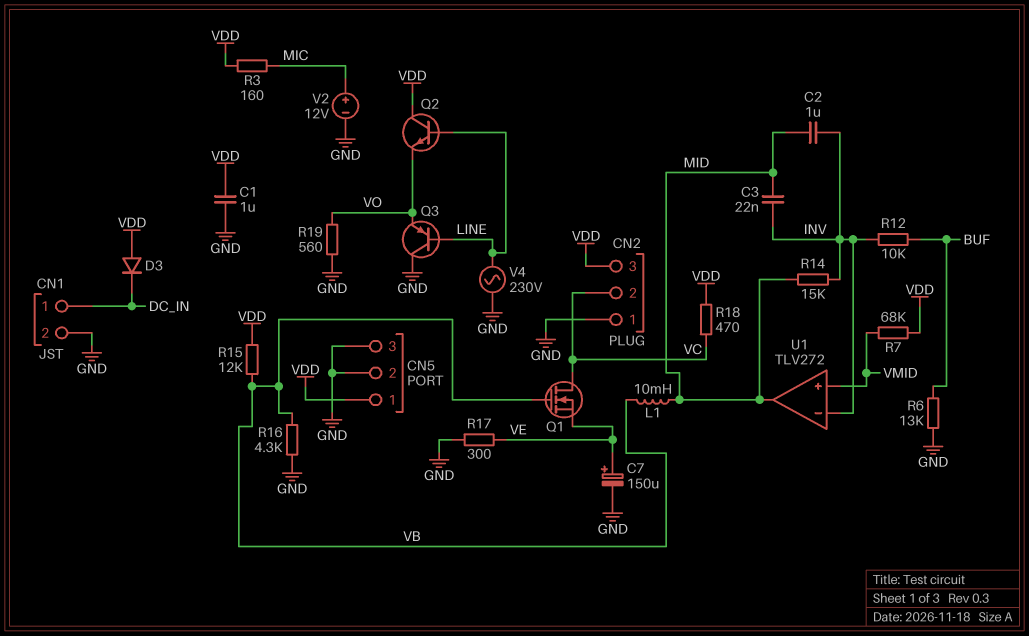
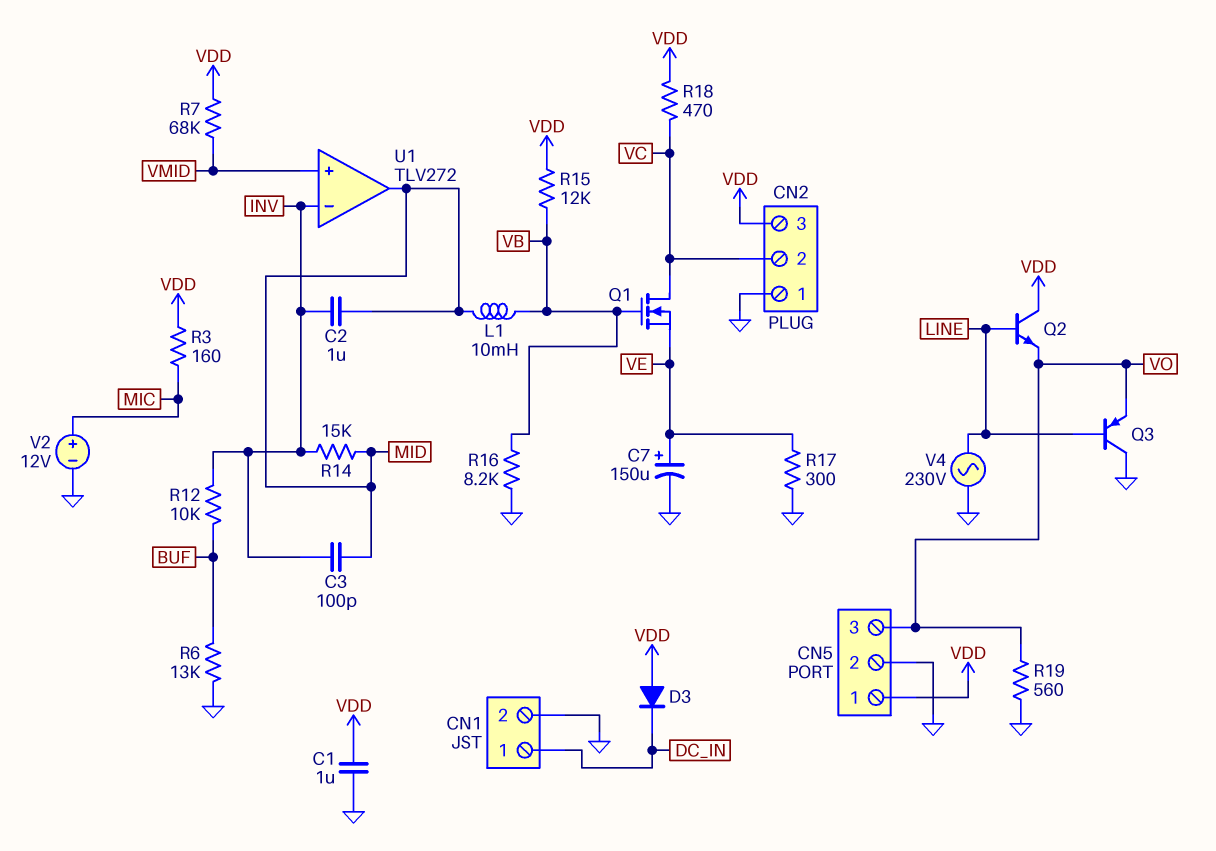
C3: 22nF (INV, MID) -> 100pF (INV, MID)
CN5 pin 3: GND -> VO
R16: 4.3k (GND, VB) -> 8.2k (GND, VB)

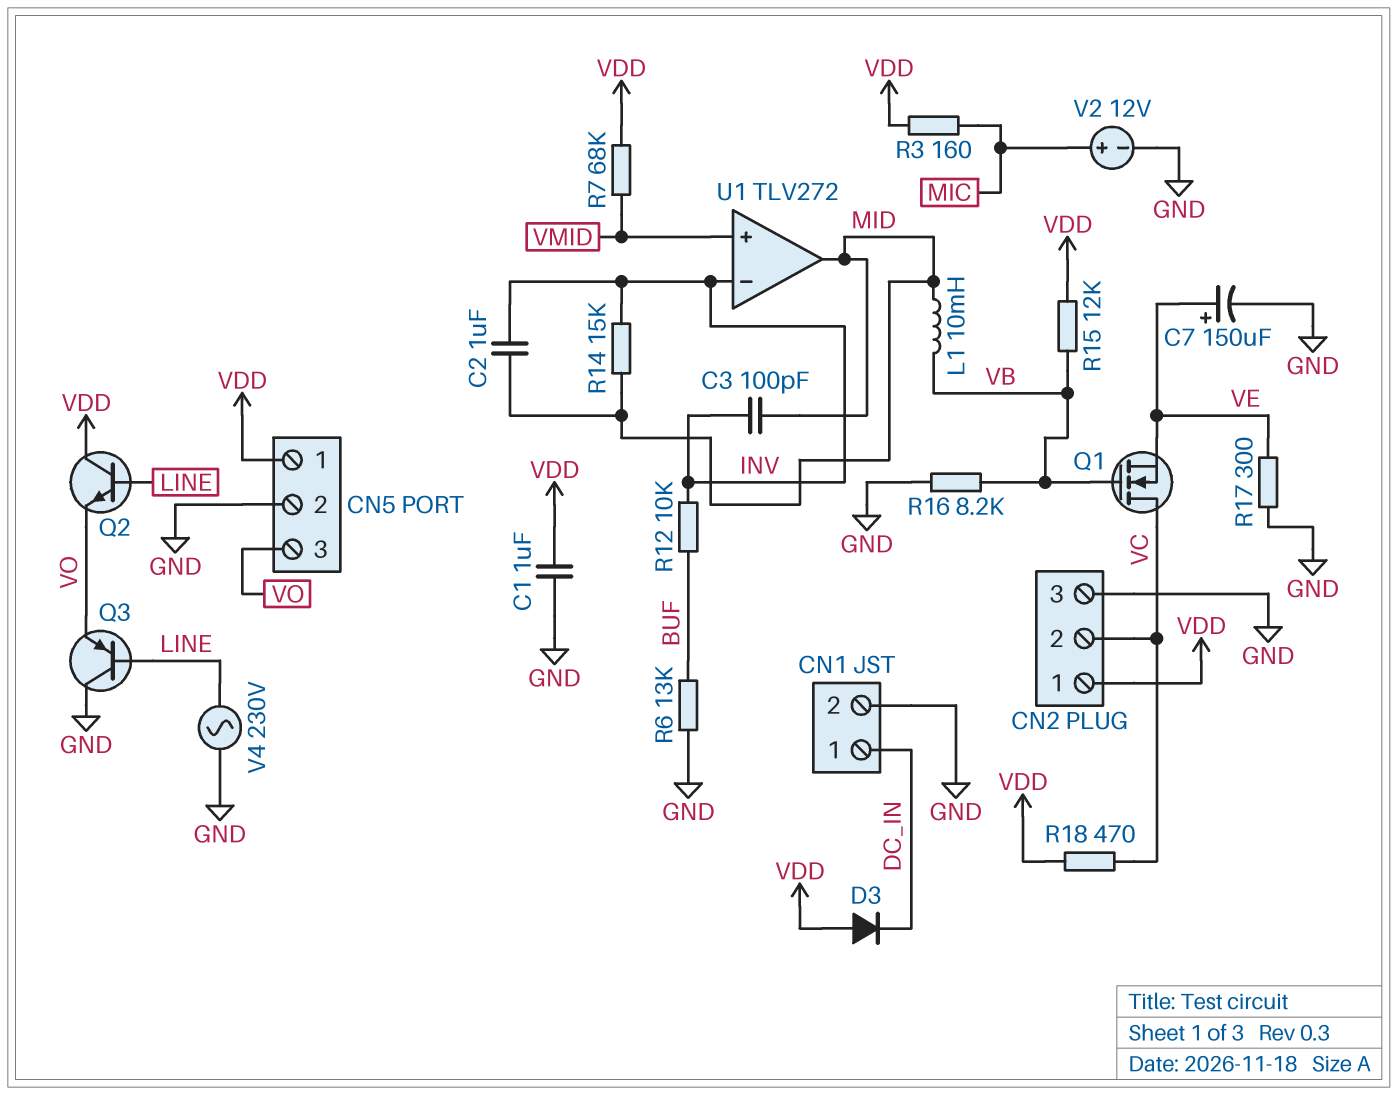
CN2 pin 1: GND -> VDD
CN2 pin 3: VDD -> GND
R19: 560 (GND, VO) -> none

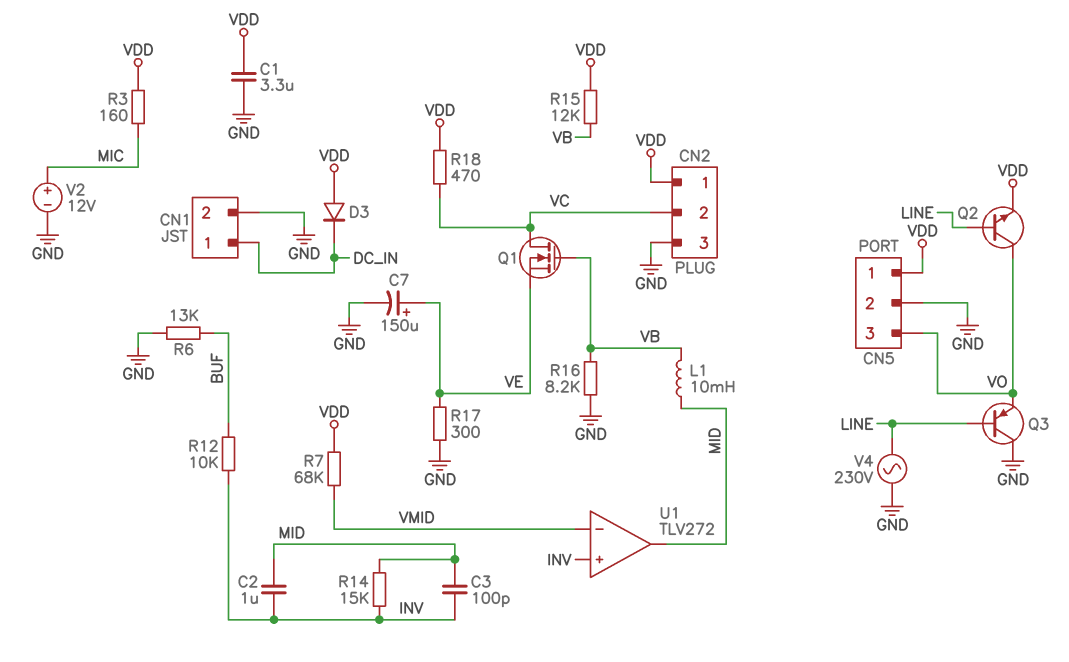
C1: 1uF (GND, VDD) -> 3.3uF (GND, VDD)
Q2: NPN (B LINE, C VDD, E VO) -> NPN (B LINE, C VO, E VDD)
U1 pin in+: VMID -> INV
U1 pin in-: INV -> VMID

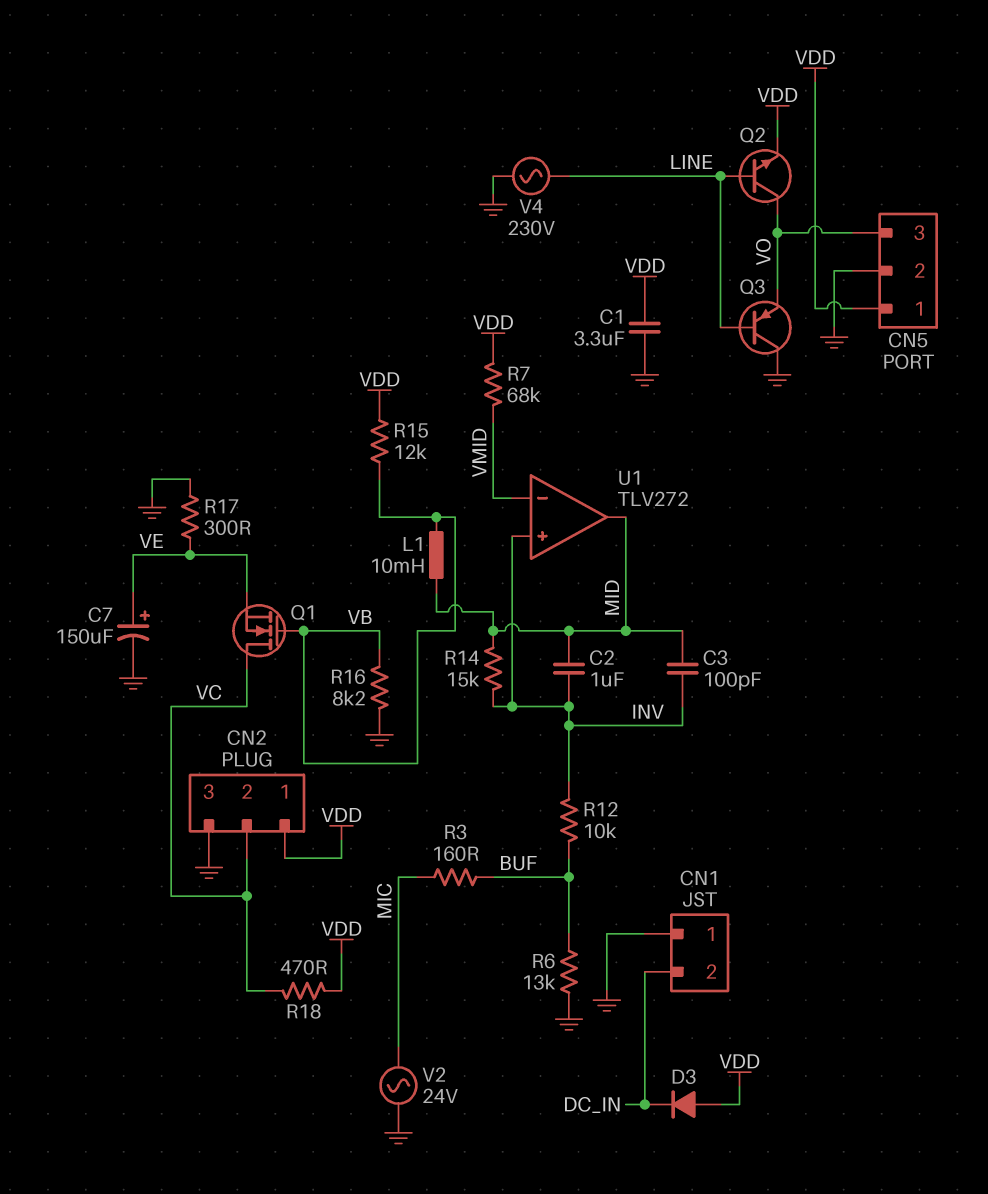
CN1 pin 1: DC_IN -> GND
CN1 pin 2: GND -> DC_IN
R3: 160 (MIC, VDD) -> 160 (BUF, MIC)
V2: 12V (plus MIC, minus GND) -> AC 24V (GND, MIC)

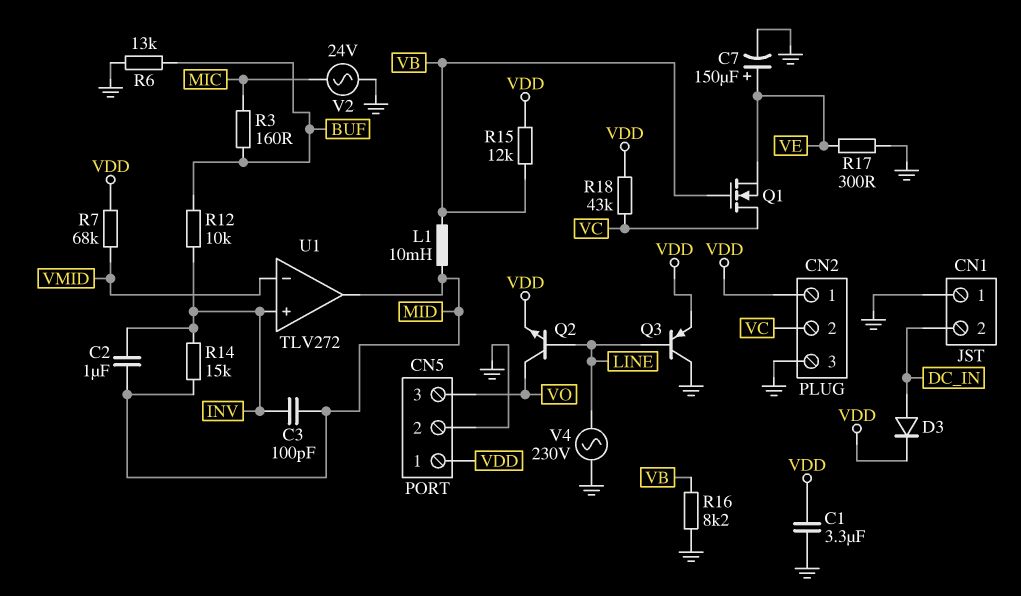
D3: diode (A VDD, K DC_IN) -> diode (A DC_IN, K VDD)
Q3: PNP (B LINE, C GND, E VO) -> PNP (B LINE, C GND, E VDD)
R18: 470 (VC, VDD) -> 43k (VC, VDD)

